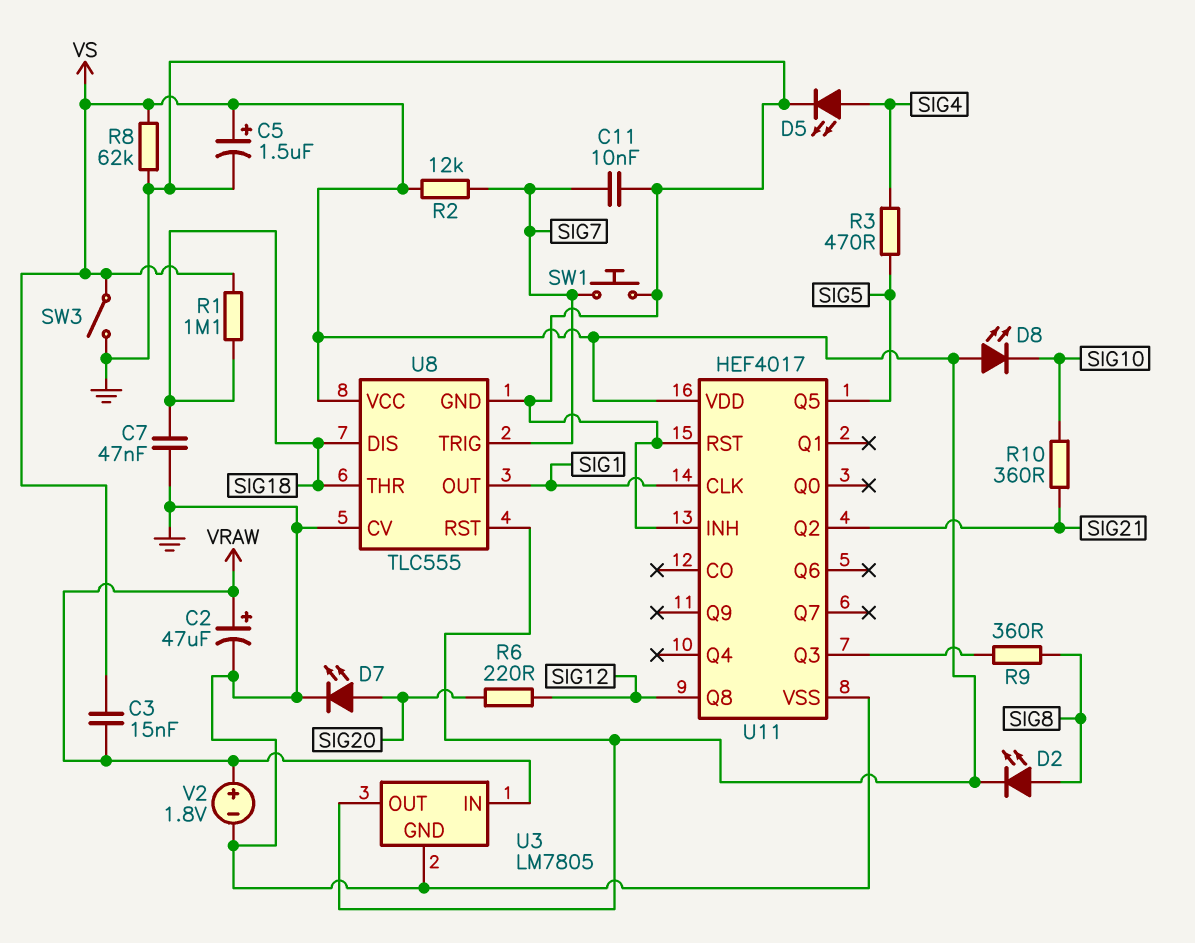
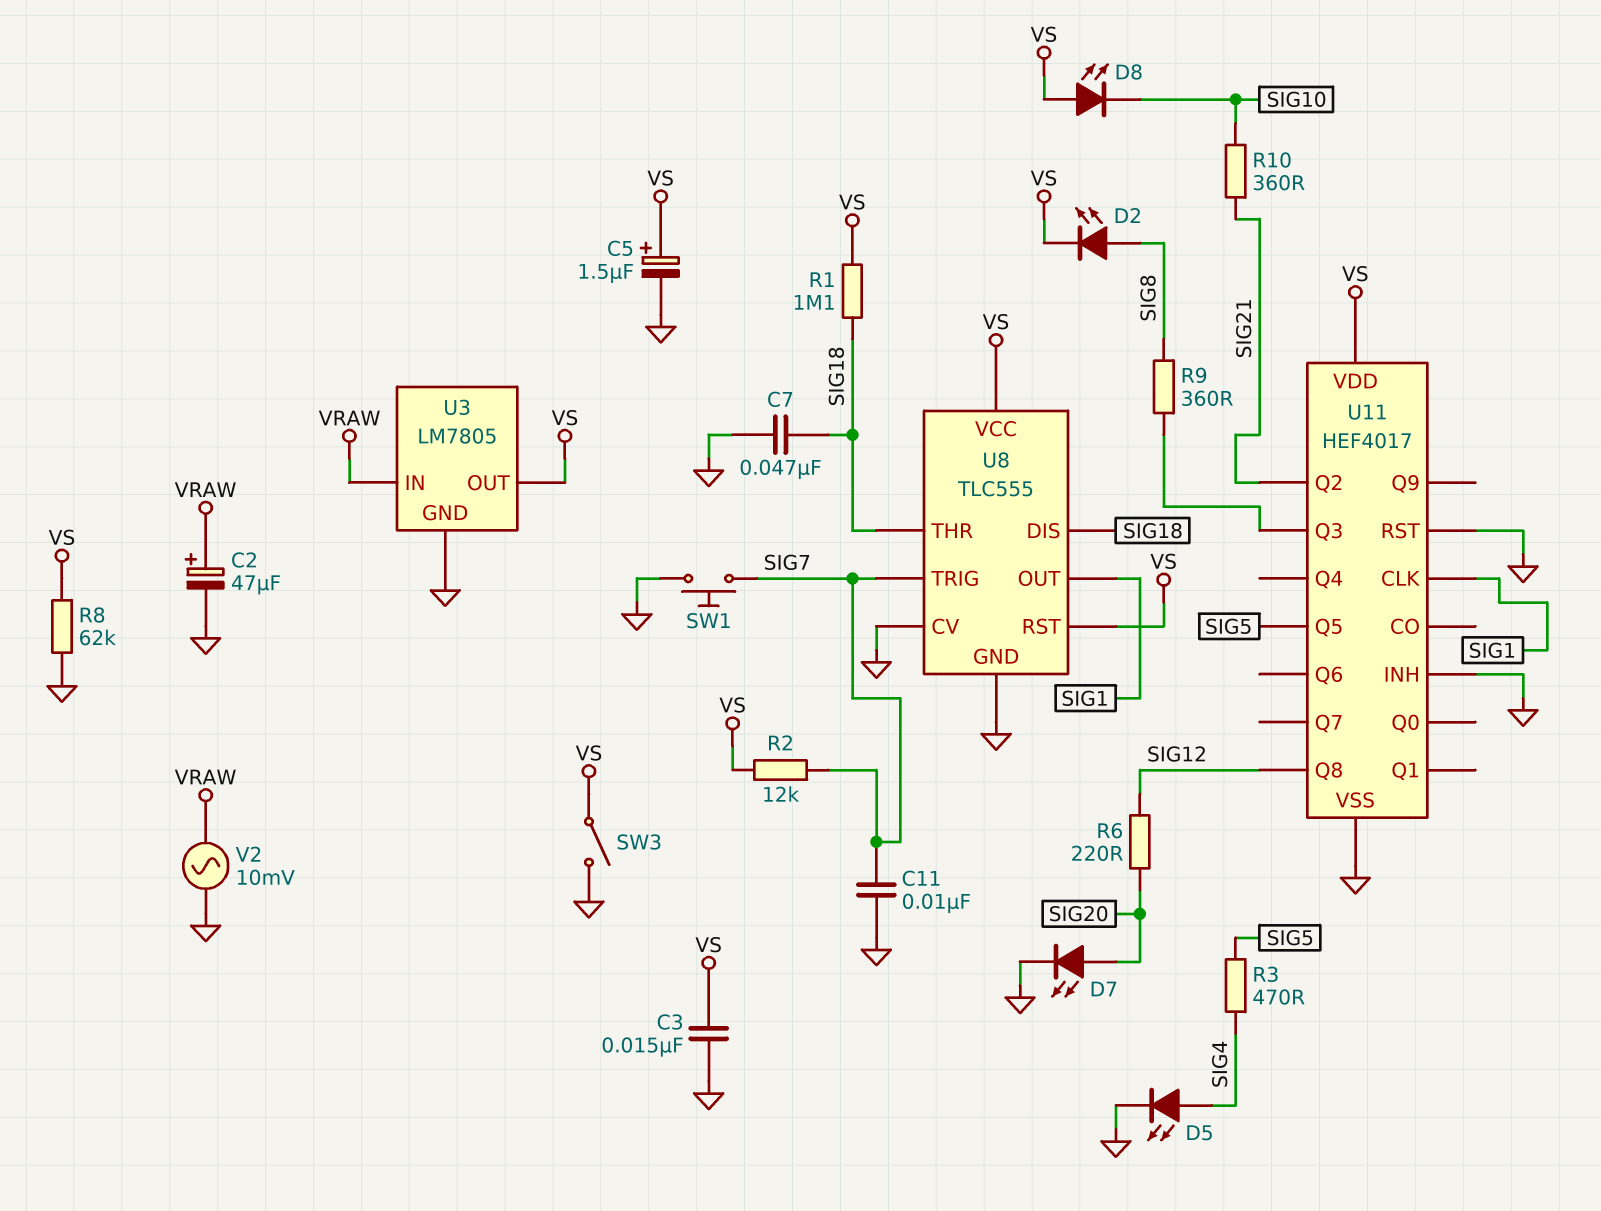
C3: 15nF (VRAW, VS) -> 15nF (GND, VS)
V2: 1.8V (plus VRAW, minus GND) -> AC 10mV (GND, VRAW)

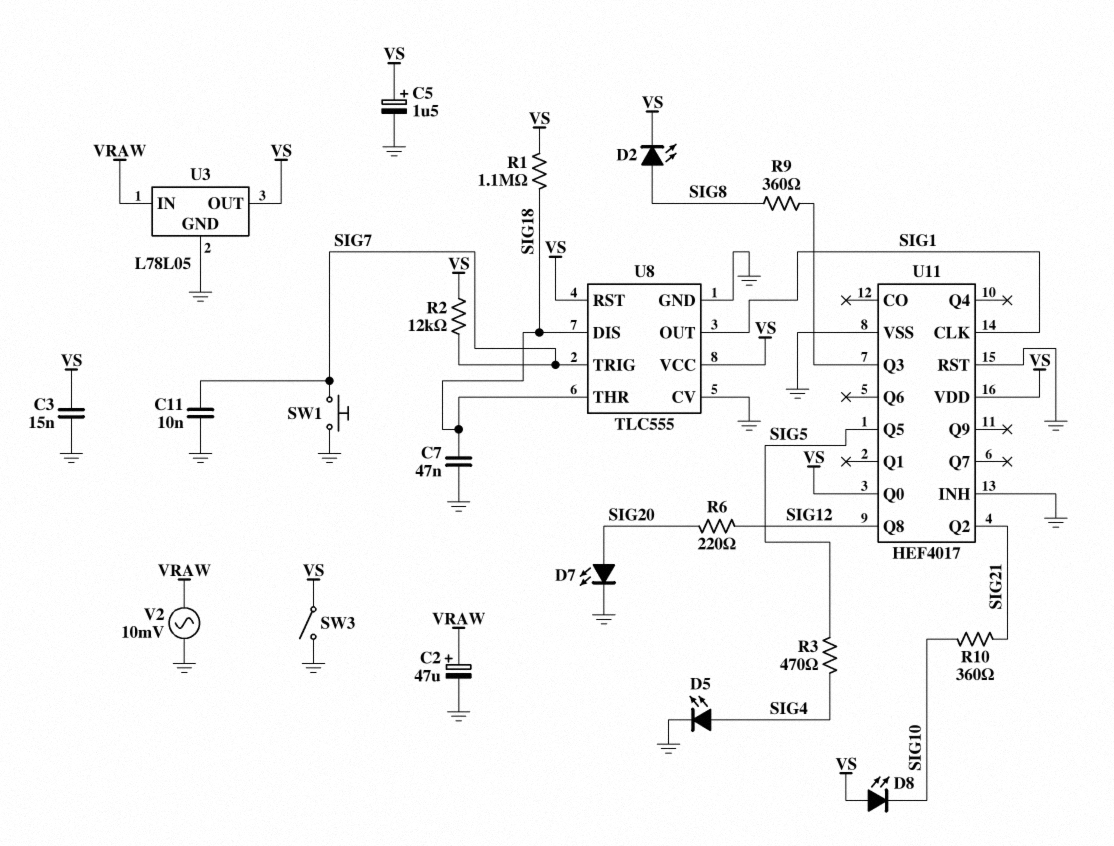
R8: 62k (GND, VS) -> none
U3: LM7805 -> L78L05
U11 pin Q0: none -> VS

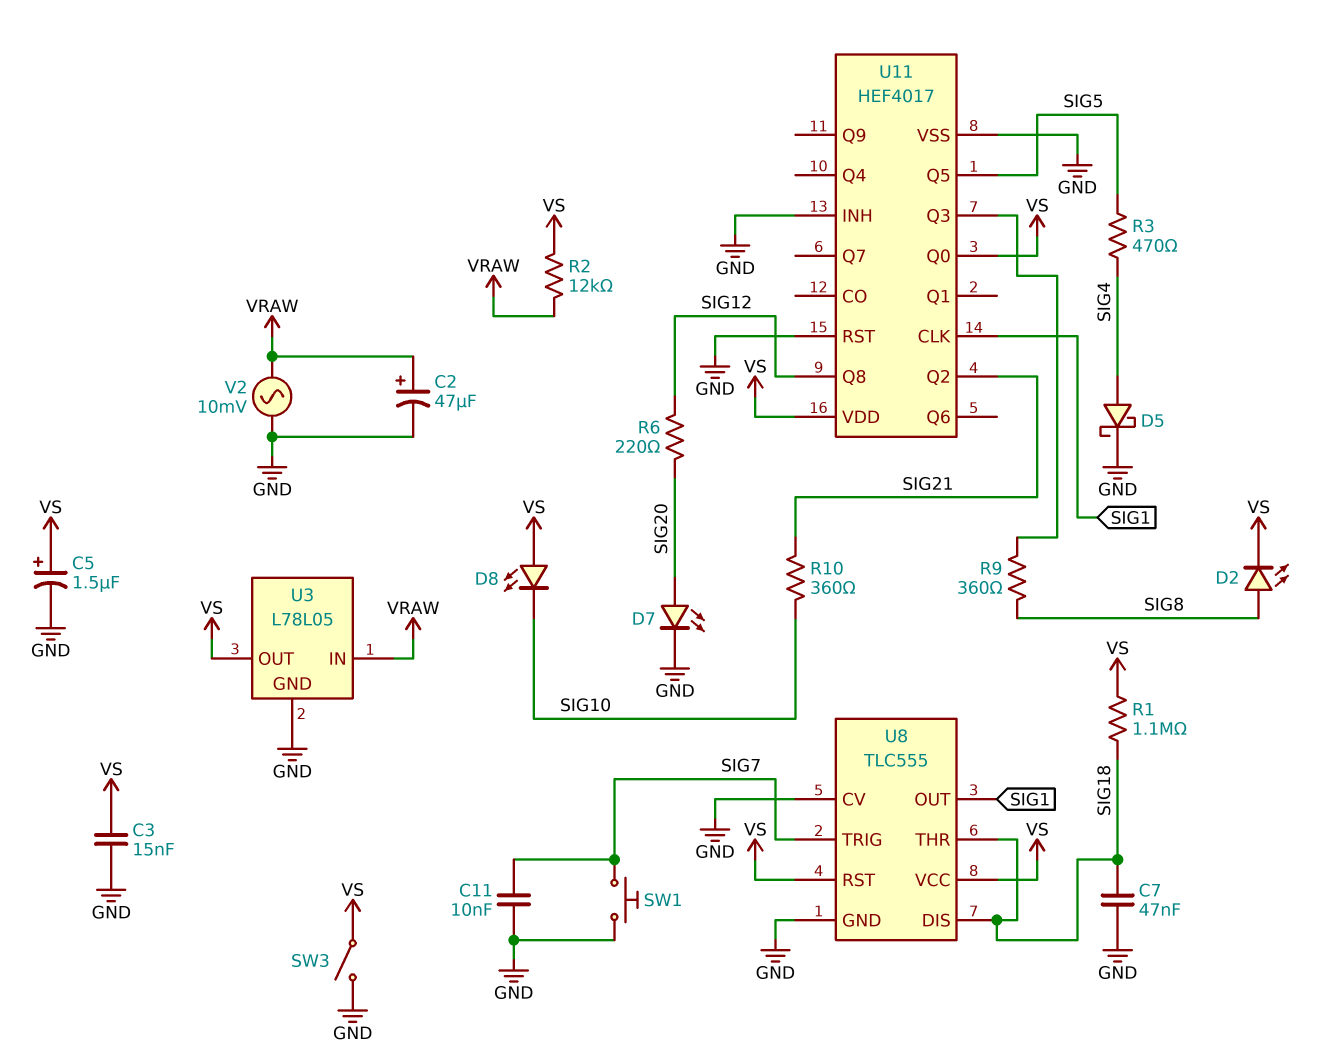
D5: LED (A SIG4, K GND) -> schottky (A SIG4, K GND)
R2: 12k (SIG7, VS) -> 12k (VRAW, VS)

